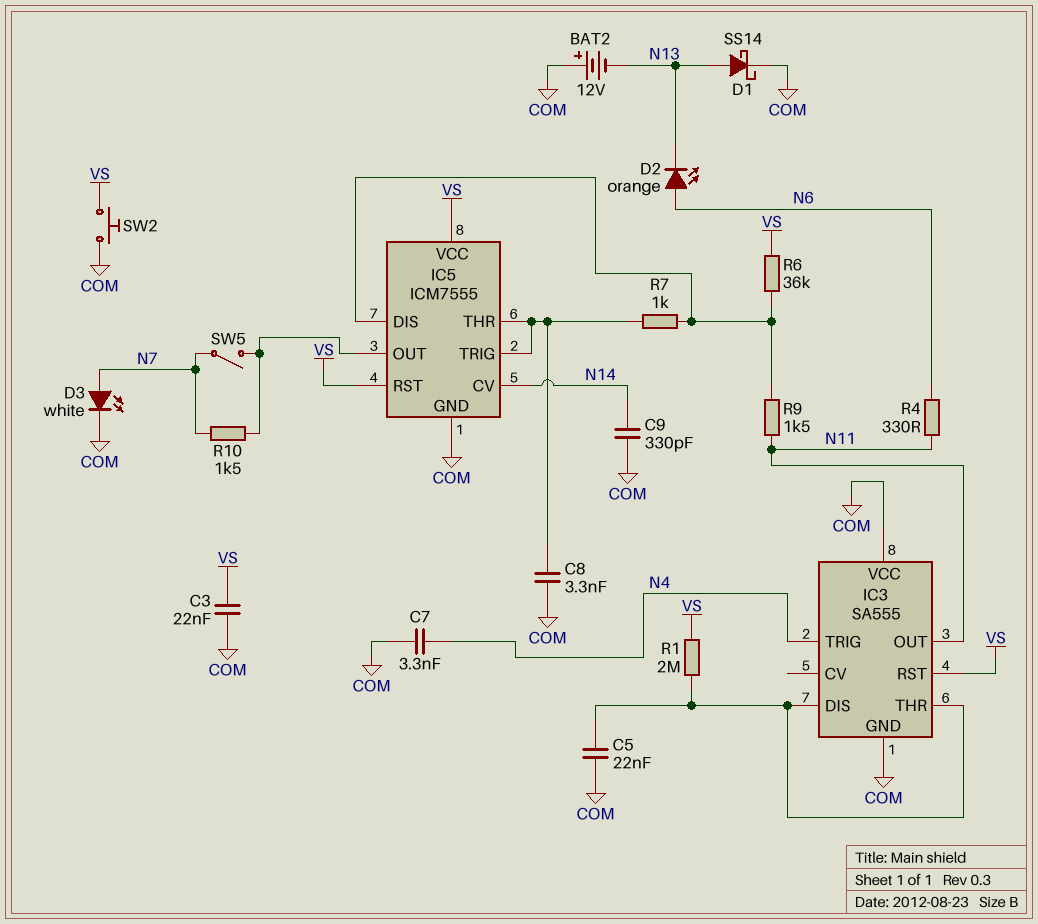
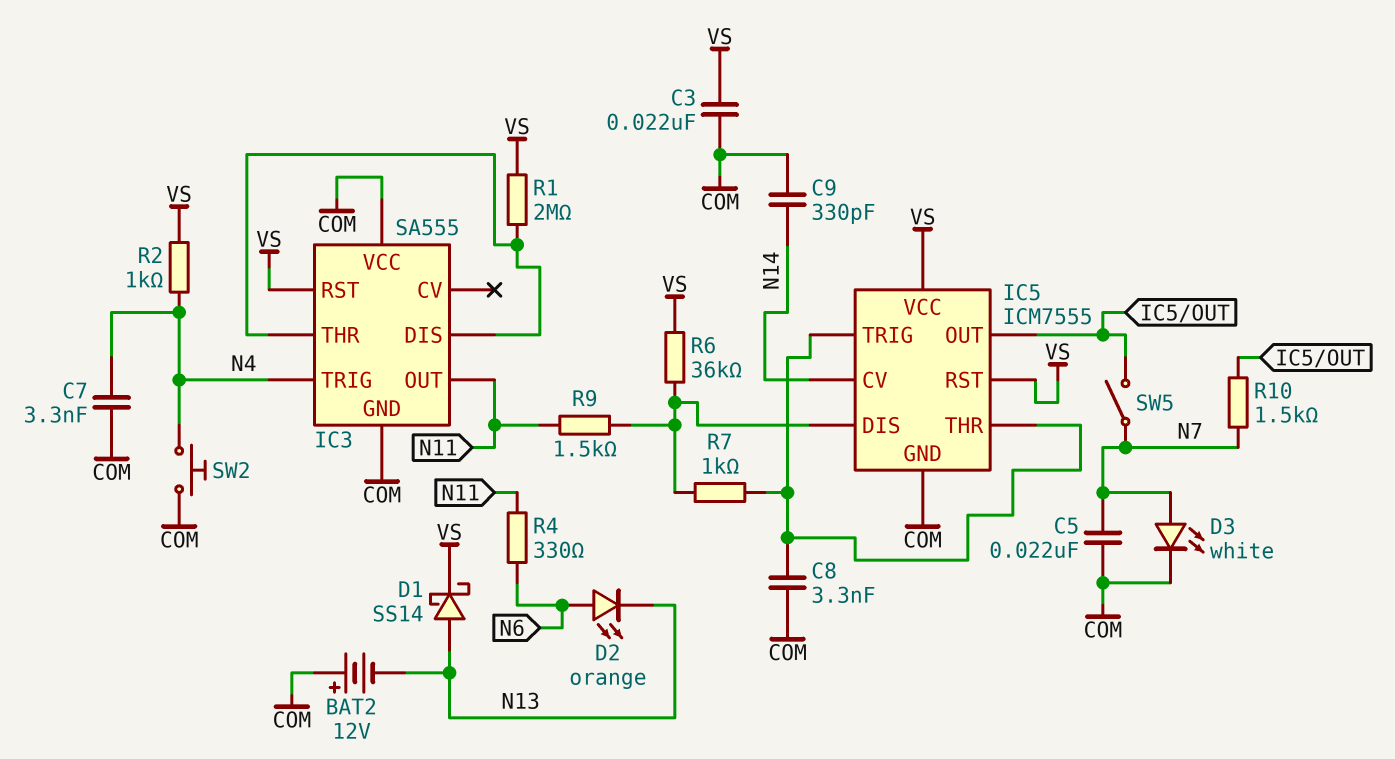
C5: 22nF (COM, IC3/DIS) -> 22nF (COM, N7)
D1: schottky SS14 (A N13, K COM) -> schottky SS14 (A N13, K VS)
R2: none -> 1k (N4, VS)
SW2: button (COM, VS) -> button (COM, N4)

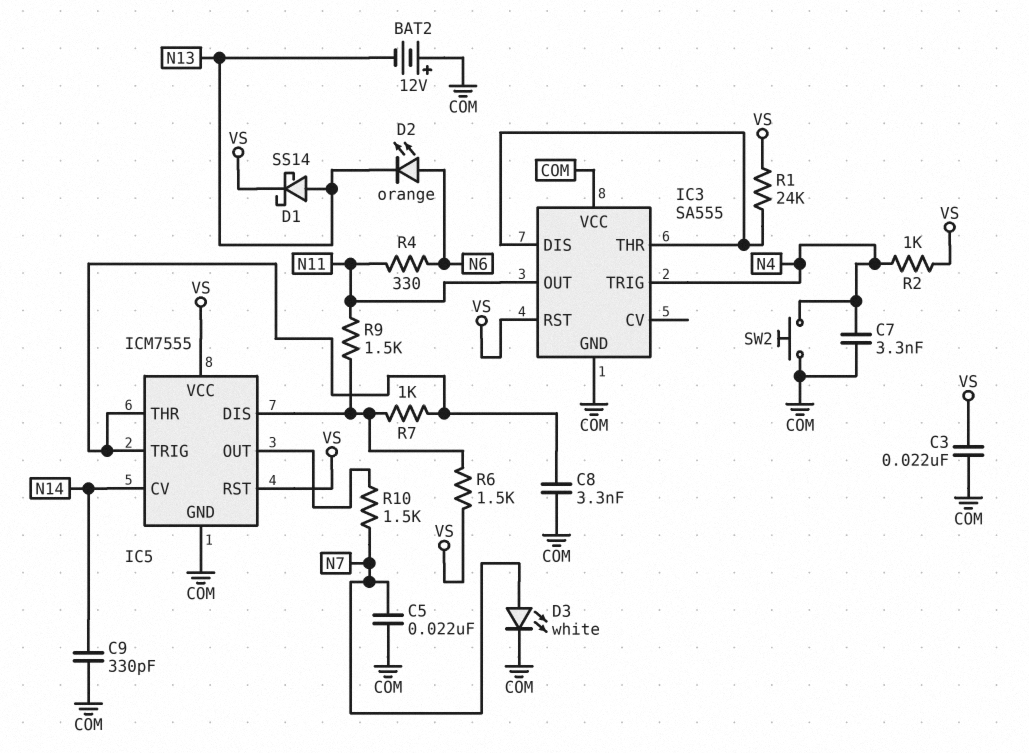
R1: 2M (IC3/DIS, VS) -> 24k (IC3/DIS, VS)
R6: 36k (IC5/DIS, VS) -> 1.5k (IC5/DIS, VS)
SW5: switch (IC5/OUT, N7) -> none

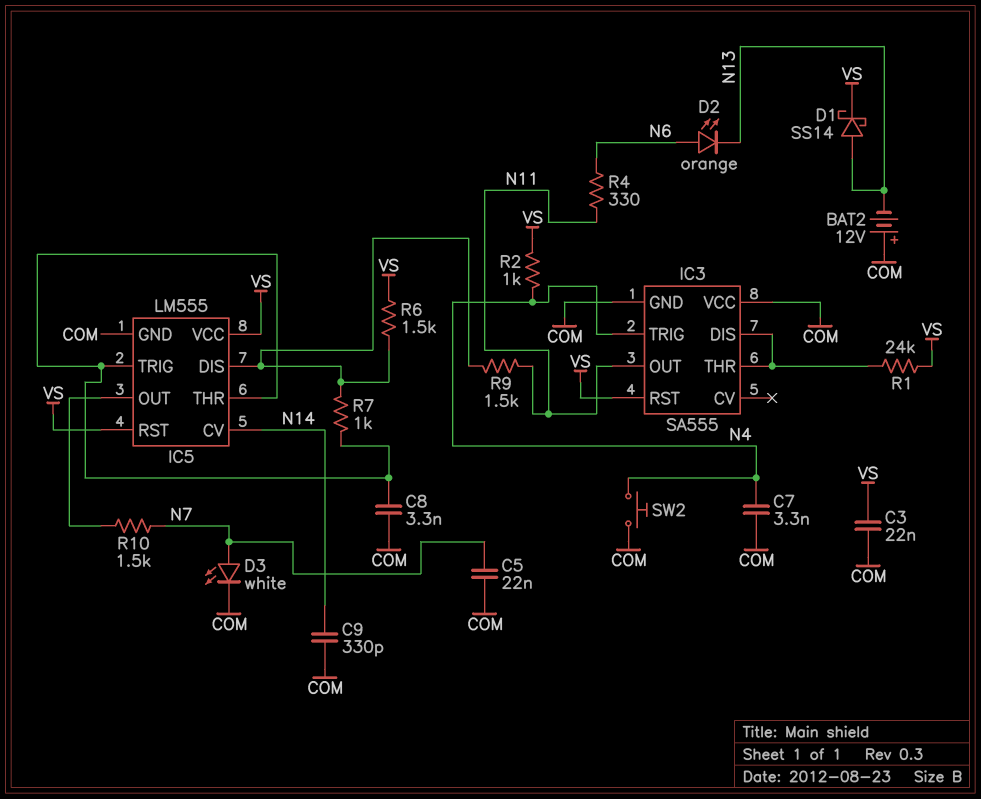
IC5: ICM7555 -> LM555

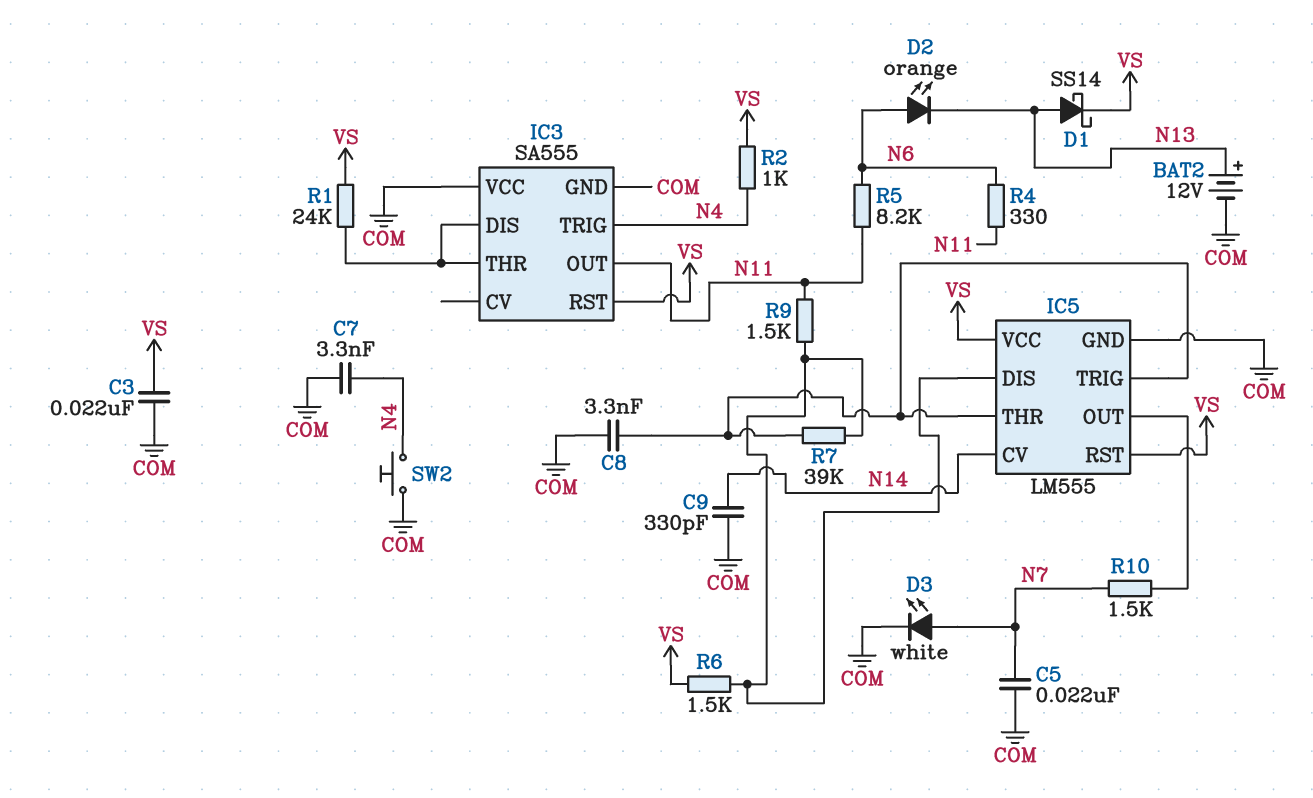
BAT2: 12V (plus COM, minus N13) -> 12V (plus N13, minus COM)
R5: none -> 8.2k (N6, N11)
R7: 1k (IC5/DIS, IC5/THR) -> 39k (IC5/DIS, IC5/THR)

